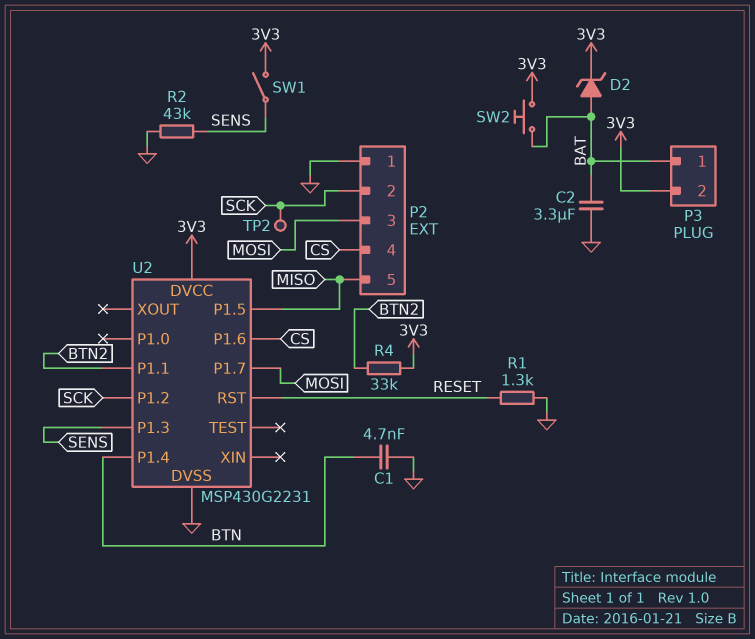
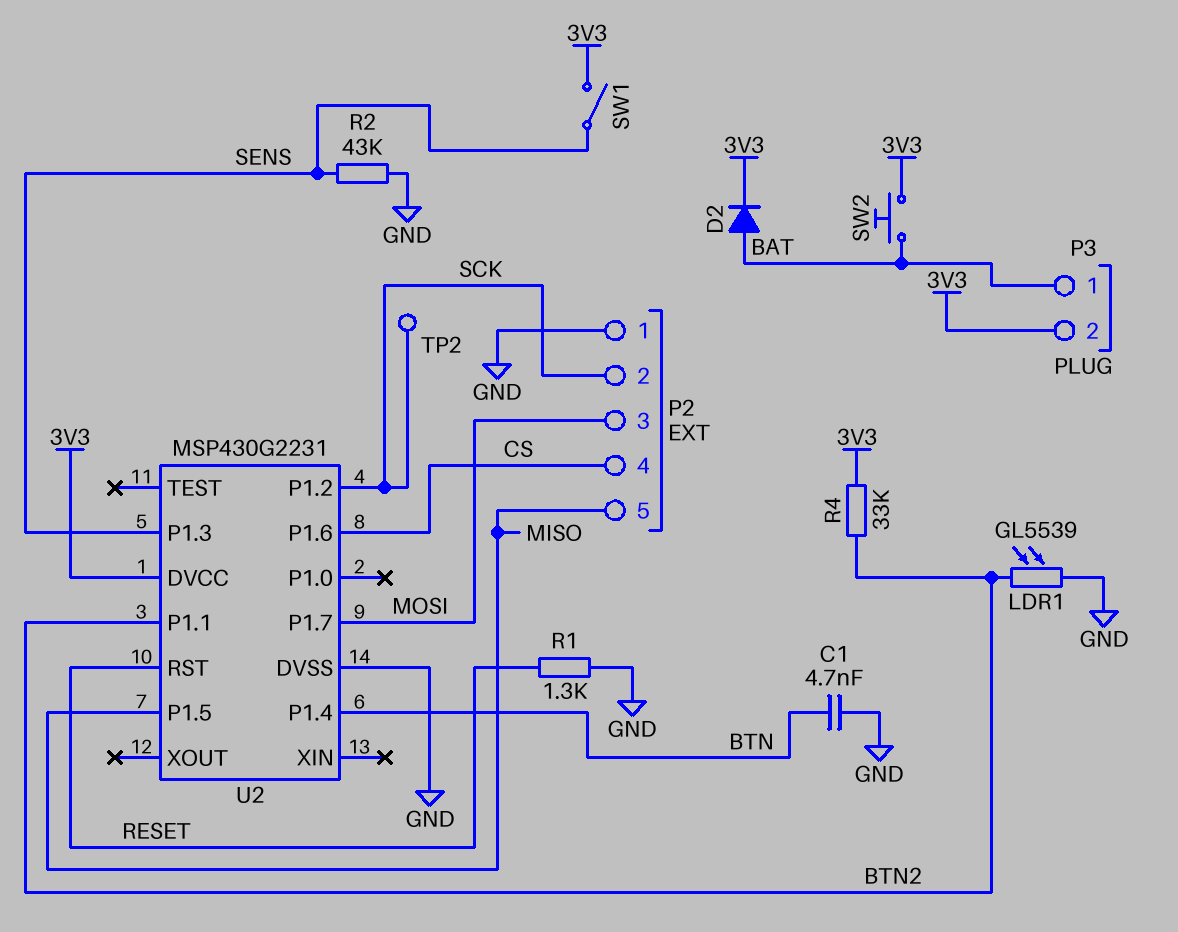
C2: 3.3uF (BAT, GND) -> none
D2: zener (A BAT, K 3V3) -> diode (A BAT, K 3V3)
LDR1: none -> GL5539 (BTN2, GND)

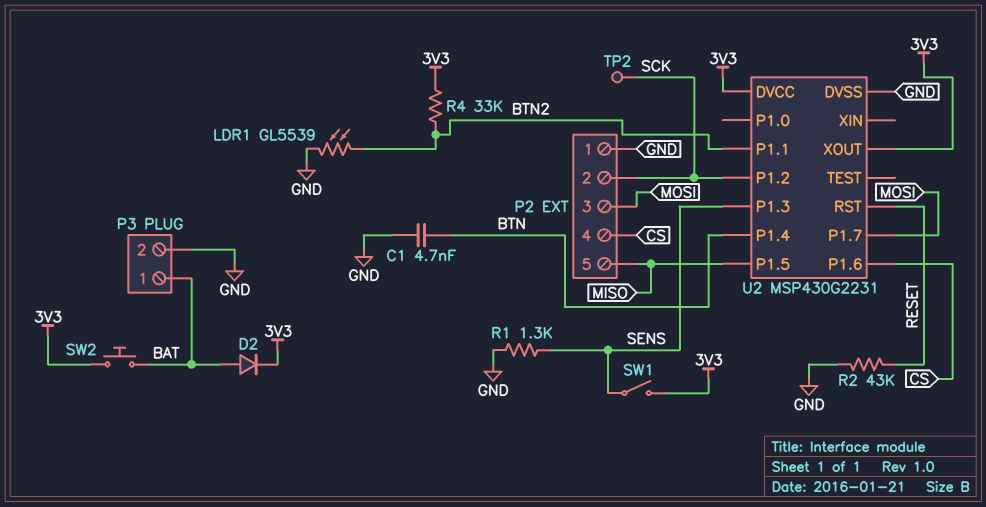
P3 pin 2: 3V3 -> GND
R1: 1.3k (GND, RESET) -> 1.3k (GND, SENS)
R2: 43k (GND, SENS) -> 43k (GND, RESET)
U2 pin XOUT: none -> 3V3

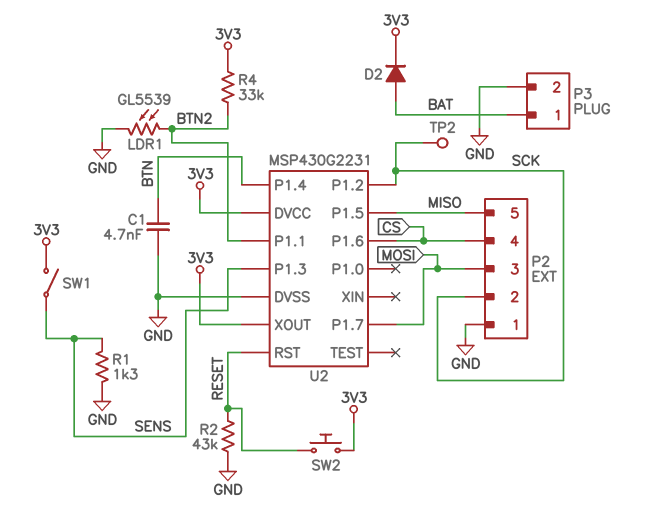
SW2: button (3V3, BAT) -> button (3V3, RESET)

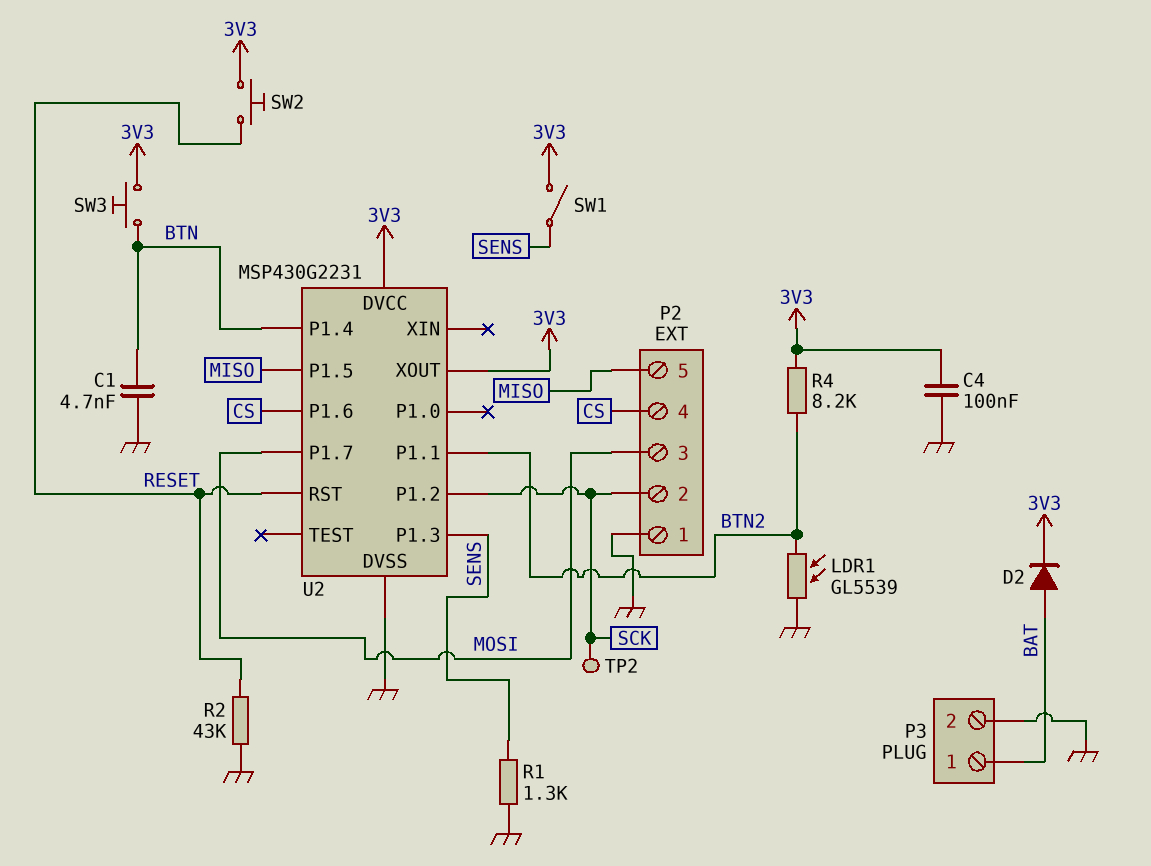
C4: none -> 100nF (3V3, GND)
R4: 33k (3V3, BTN2) -> 8.2k (3V3, BTN2)
SW3: none -> button (3V3, BTN)

